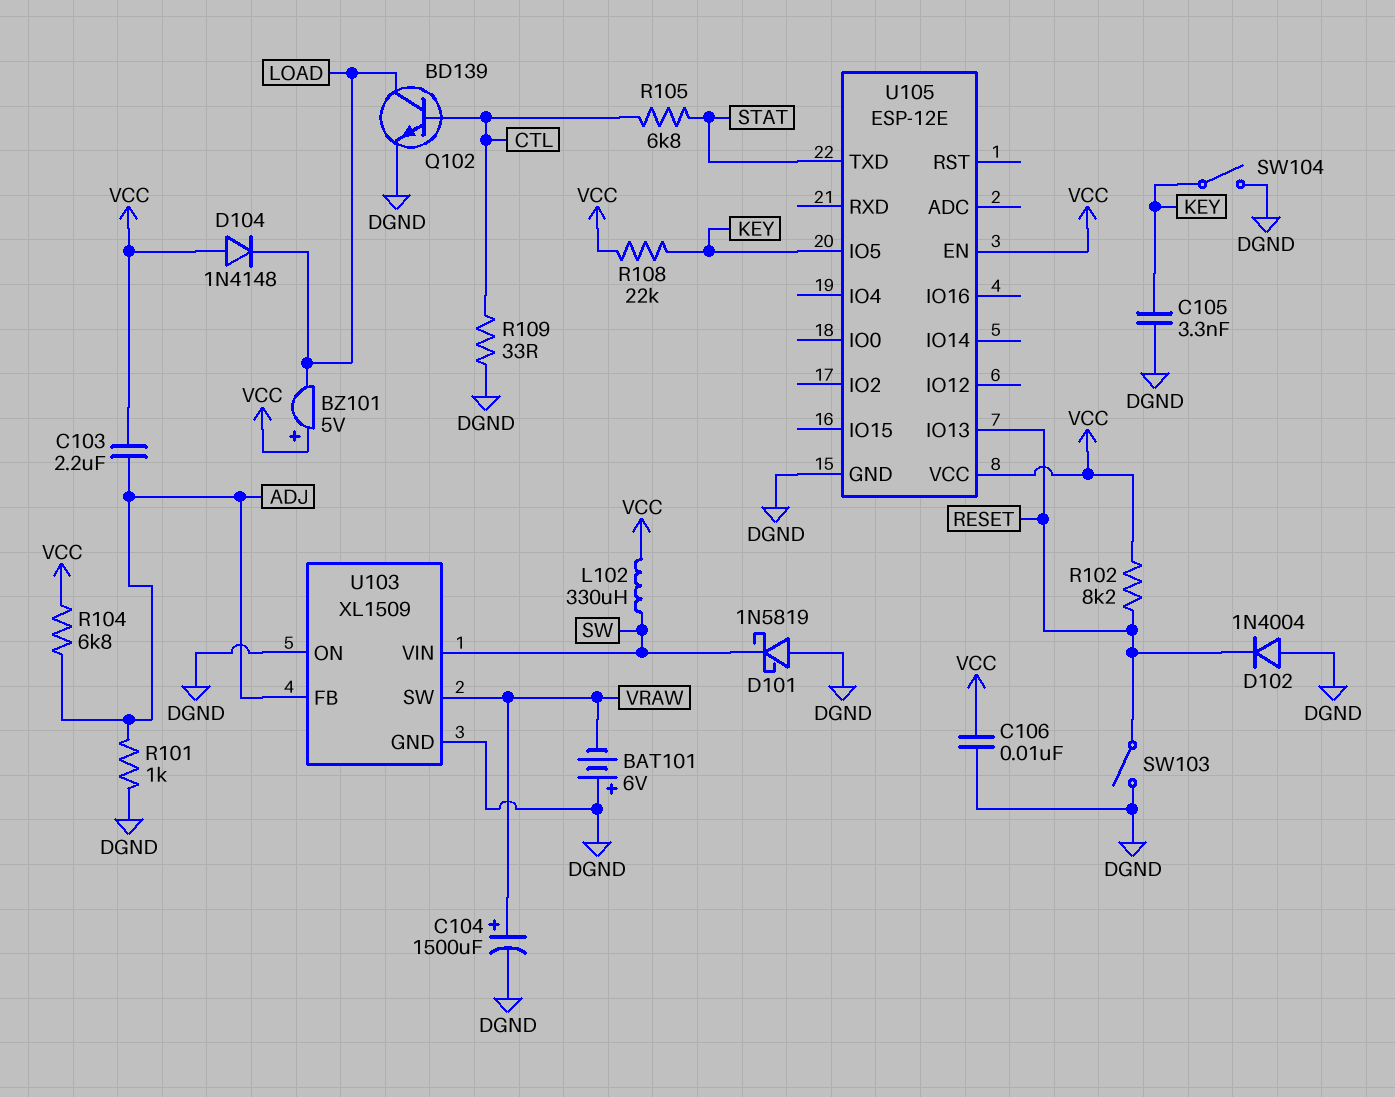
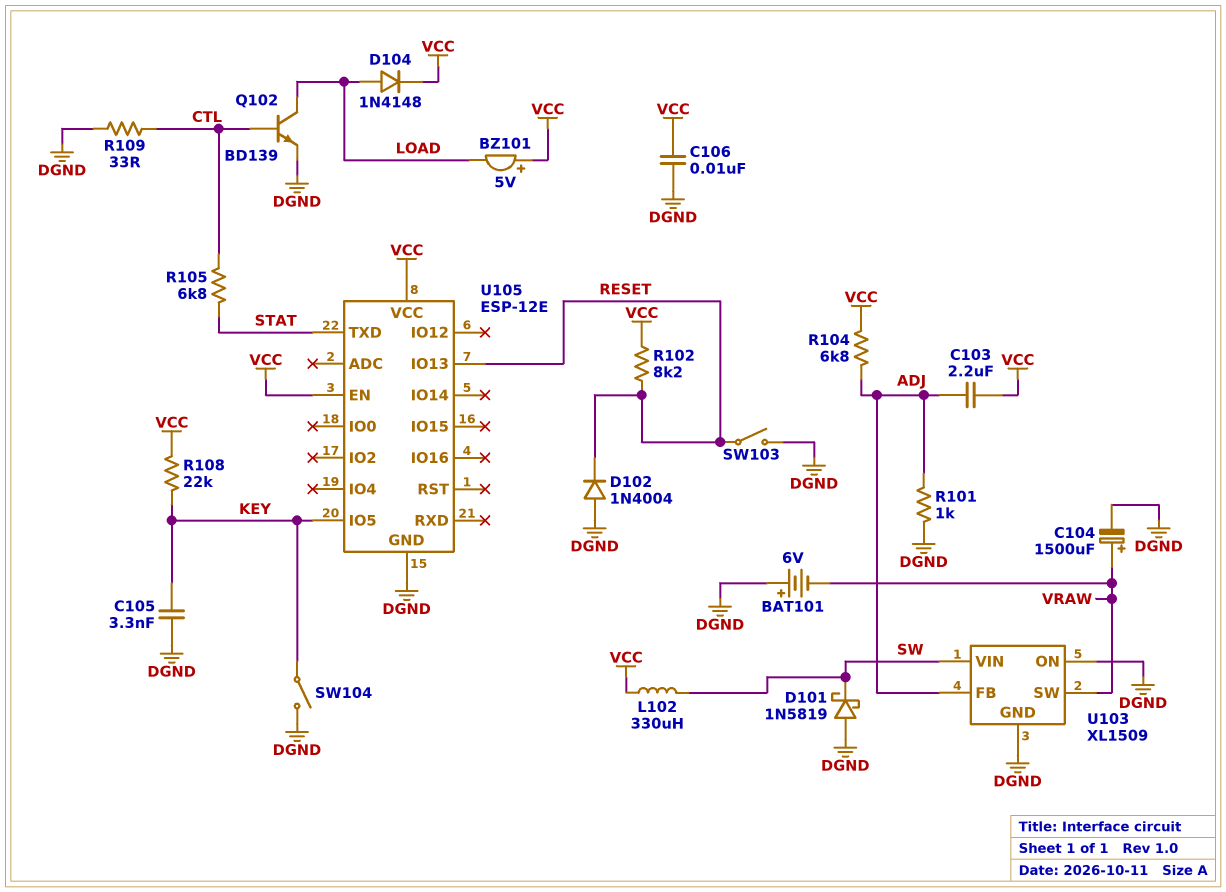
D104: diode 1N4148 (A VCC, K LOAD) -> diode 1N4148 (A LOAD, K VCC)

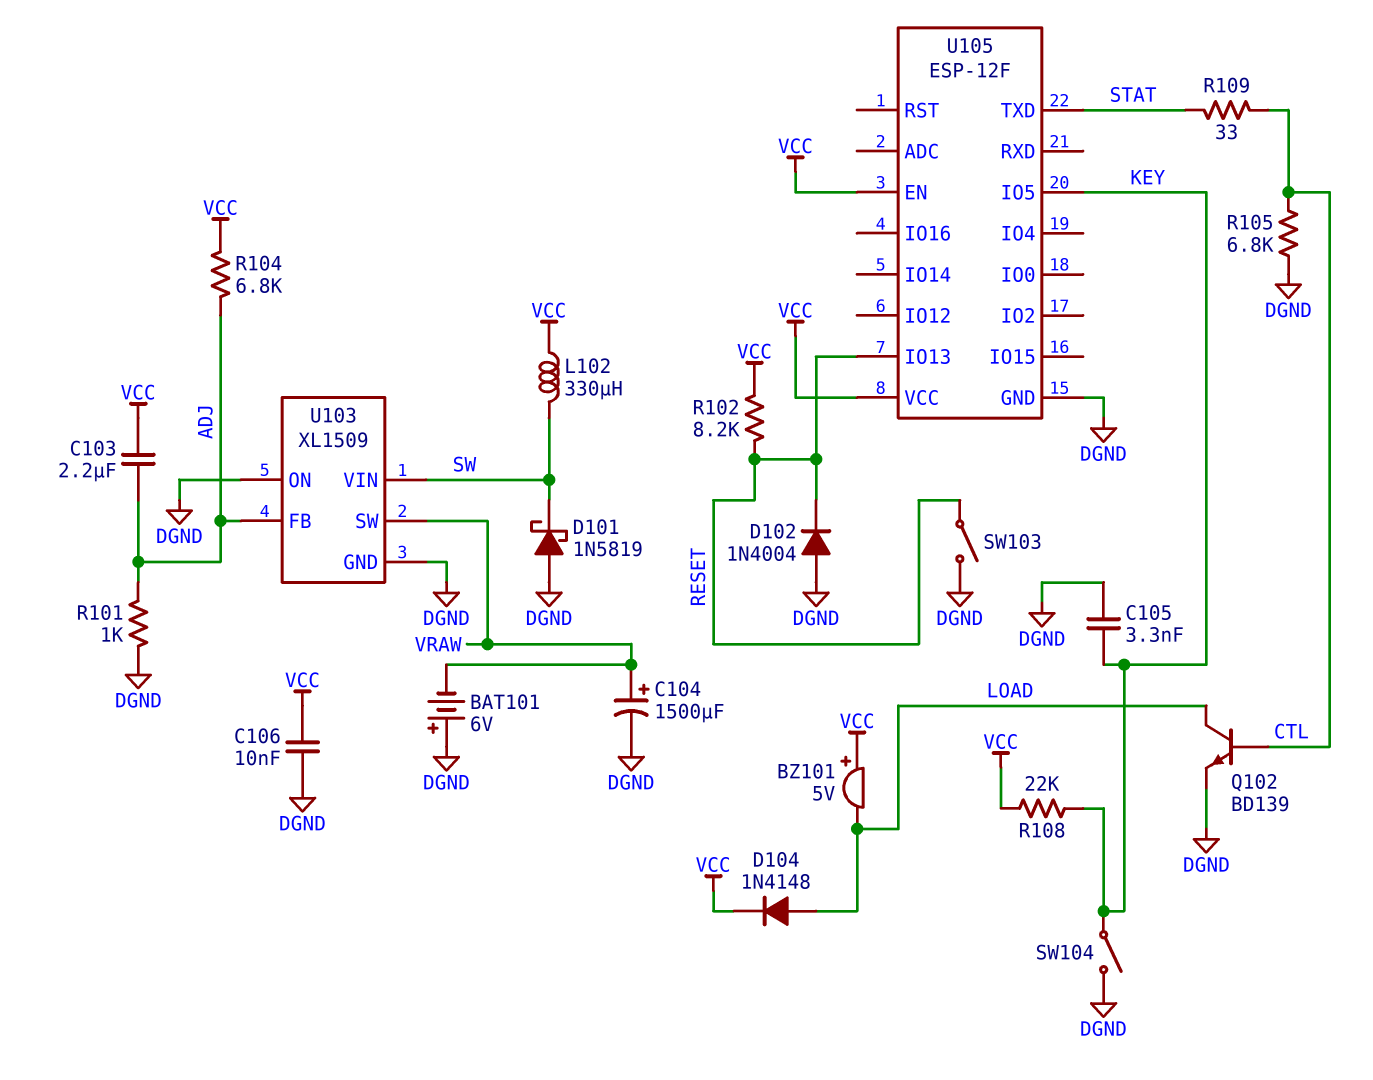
R105: 6.8k (CTL, STAT) -> 6.8k (CTL, DGND)
R109: 33 (CTL, DGND) -> 33 (CTL, STAT)
U105: ESP-12E -> ESP-12F

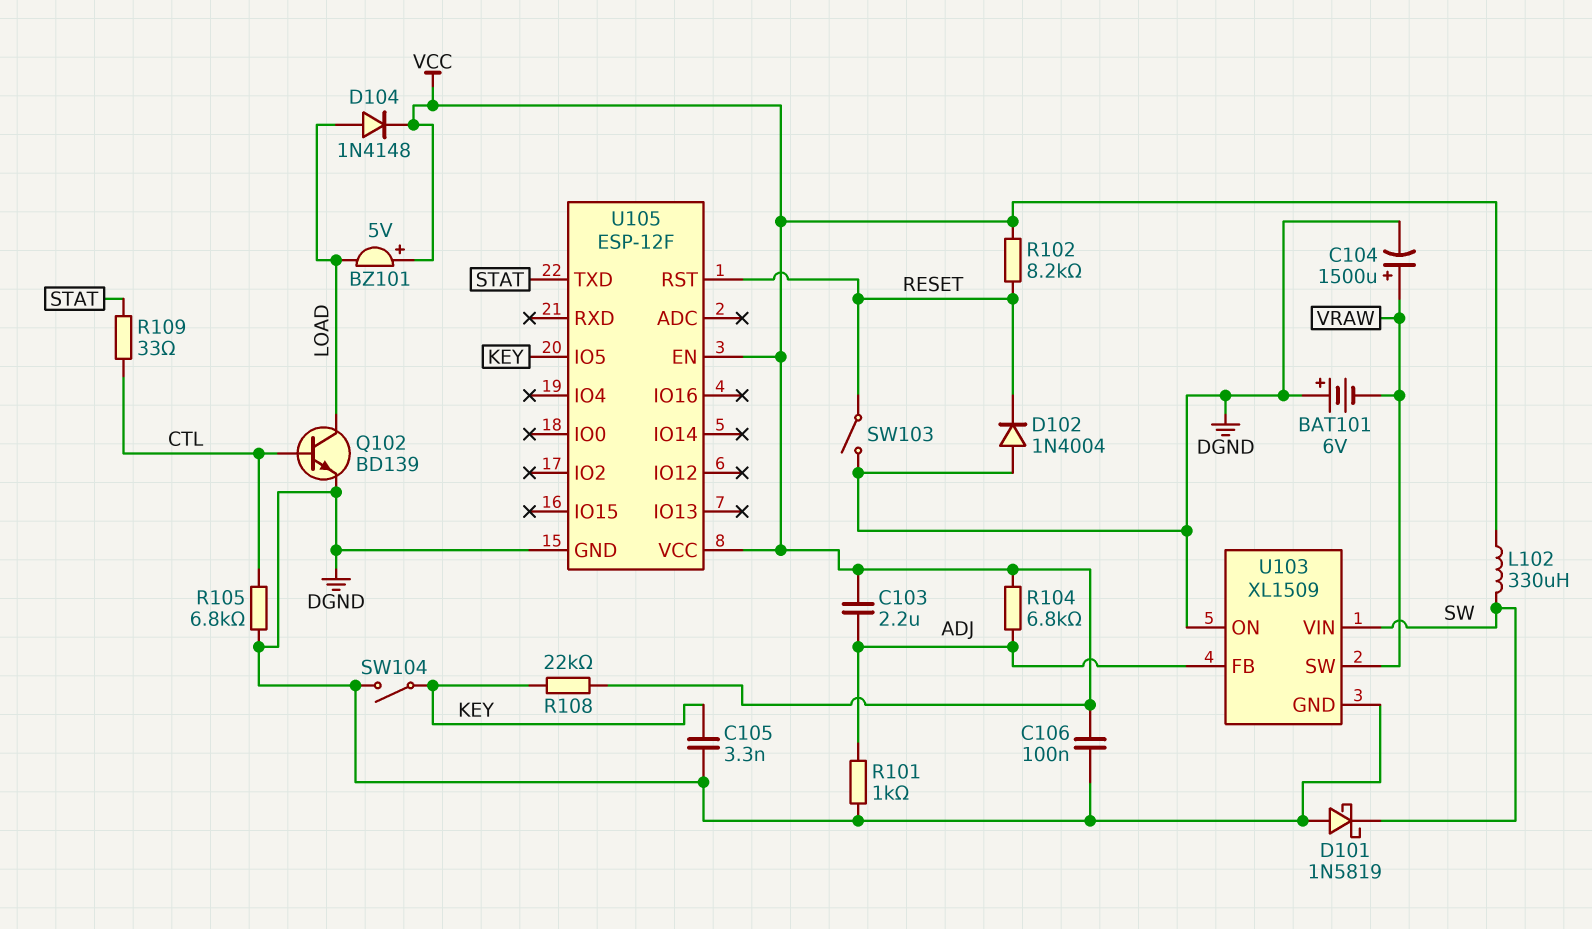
C106: 10nF (DGND, VCC) -> 100nF (DGND, VCC)
U105 pin IO13: RESET -> none
U105 pin RST: none -> RESET

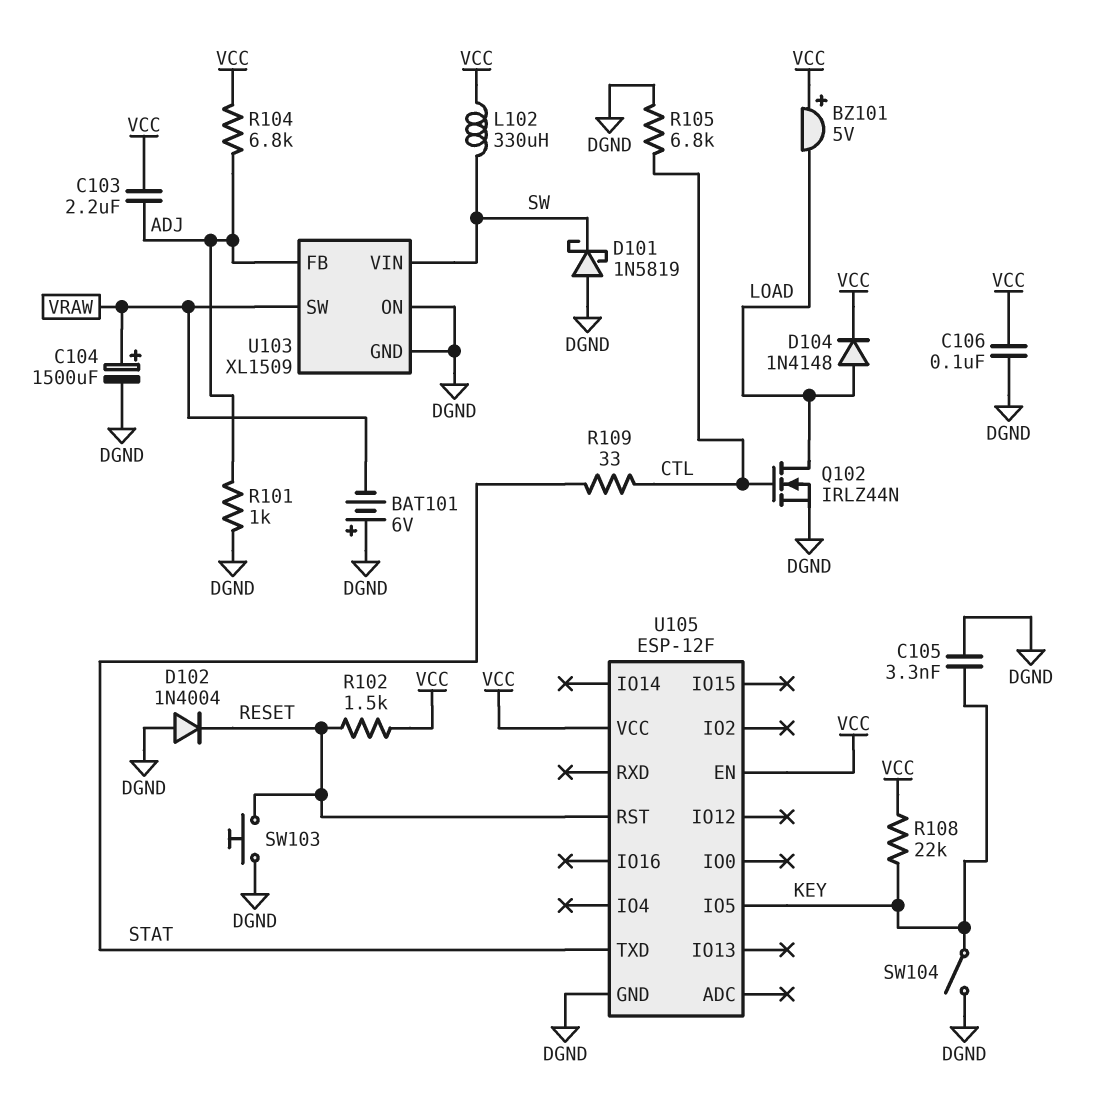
Q102: NPN BD139 (B CTL, C LOAD, E DGND) -> NMOS IRLZ44N (G CTL, D LOAD, S DGND)
R102: 8.2k (RESET, VCC) -> 1.5k (RESET, VCC)
SW103: switch (DGND, RESET) -> button (DGND, RESET)

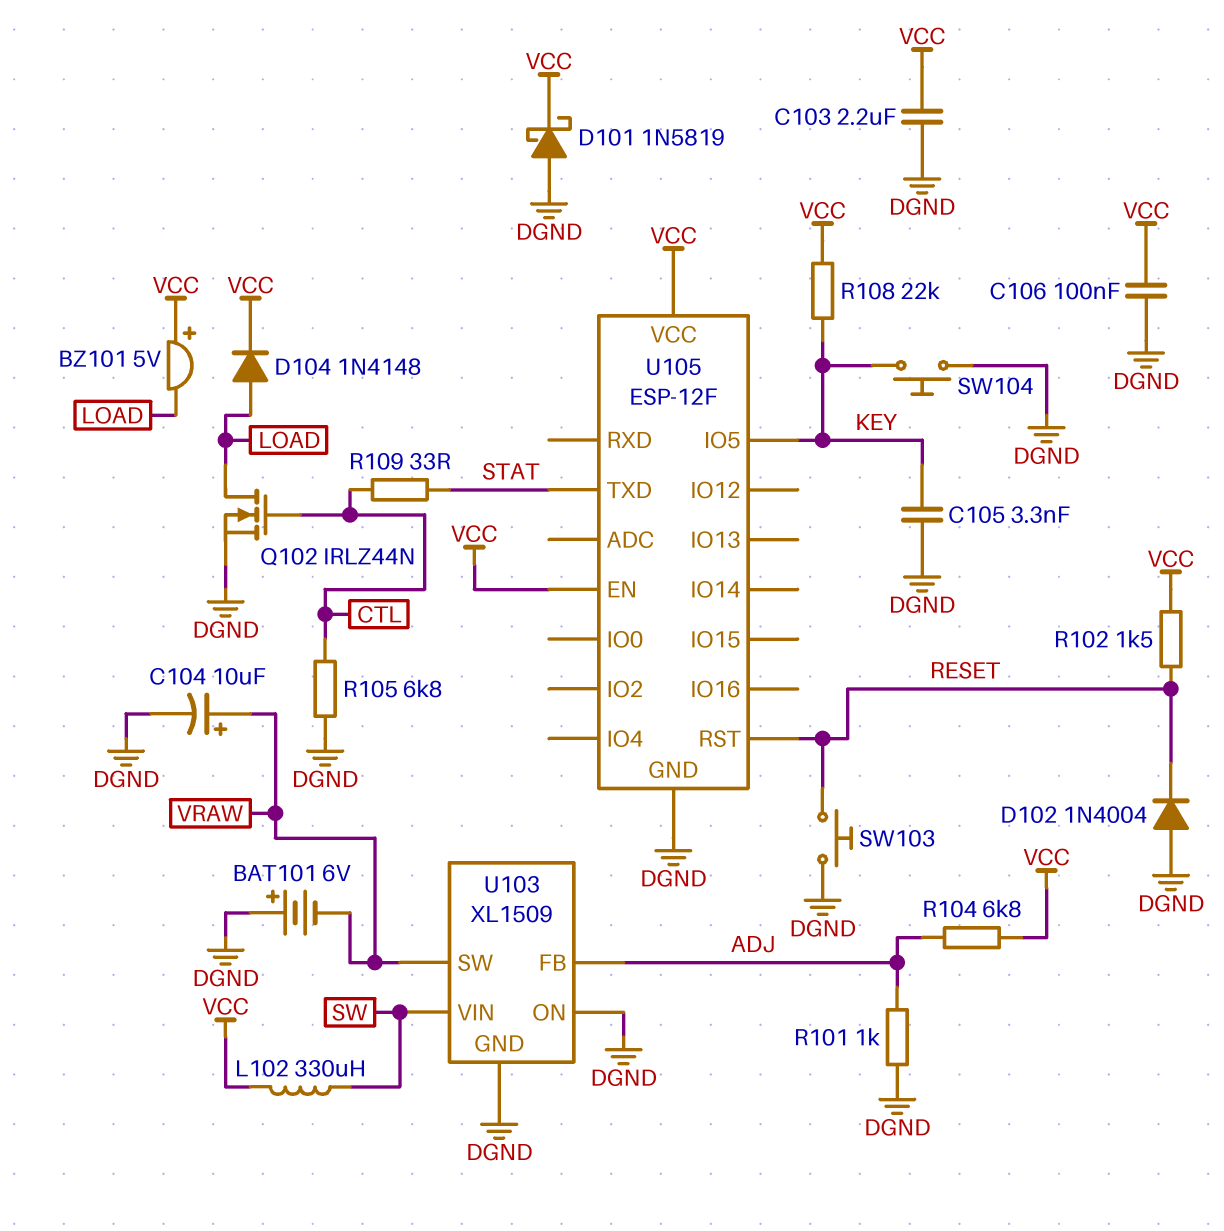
C103: 2.2uF (ADJ, VCC) -> 2.2uF (DGND, VCC)
C104: 1500uF (plus VRAW, minus DGND) -> 10uF (plus VRAW, minus DGND)
D101: schottky 1N5819 (A DGND, K SW) -> schottky 1N5819 (A DGND, K VCC)
SW104: switch (DGND, KEY) -> button (DGND, KEY)

